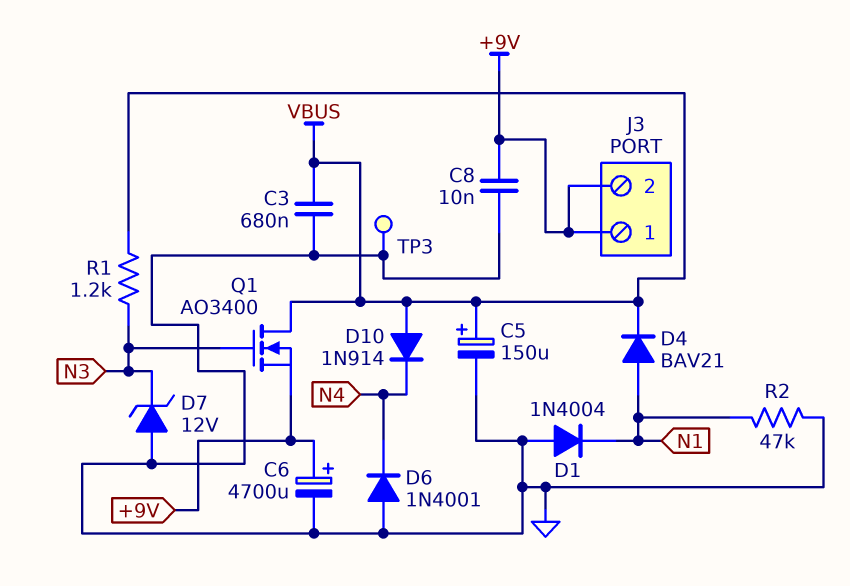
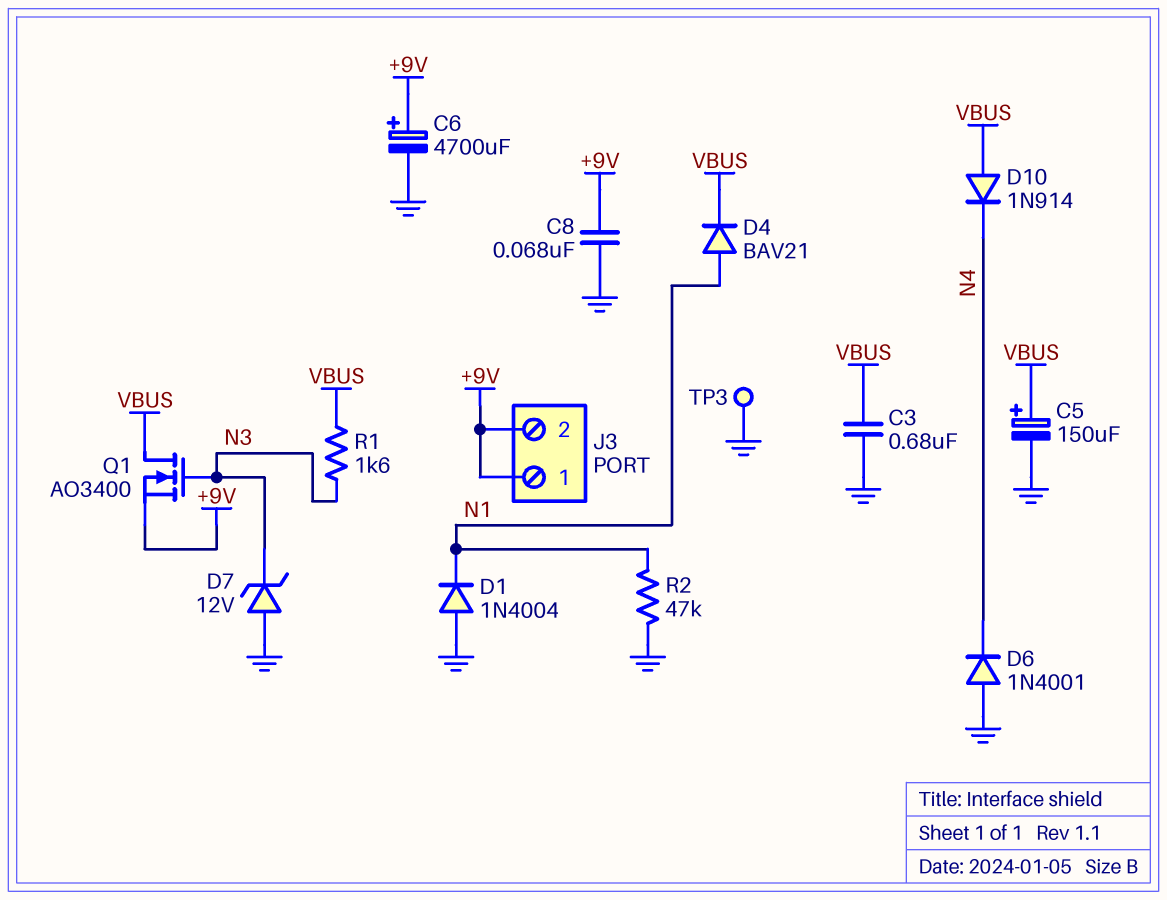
C8: 10nF (+9V, GND) -> 68nF (+9V, GND)
R1: 1.2k (N3, VBUS) -> 1.6k (N3, VBUS)

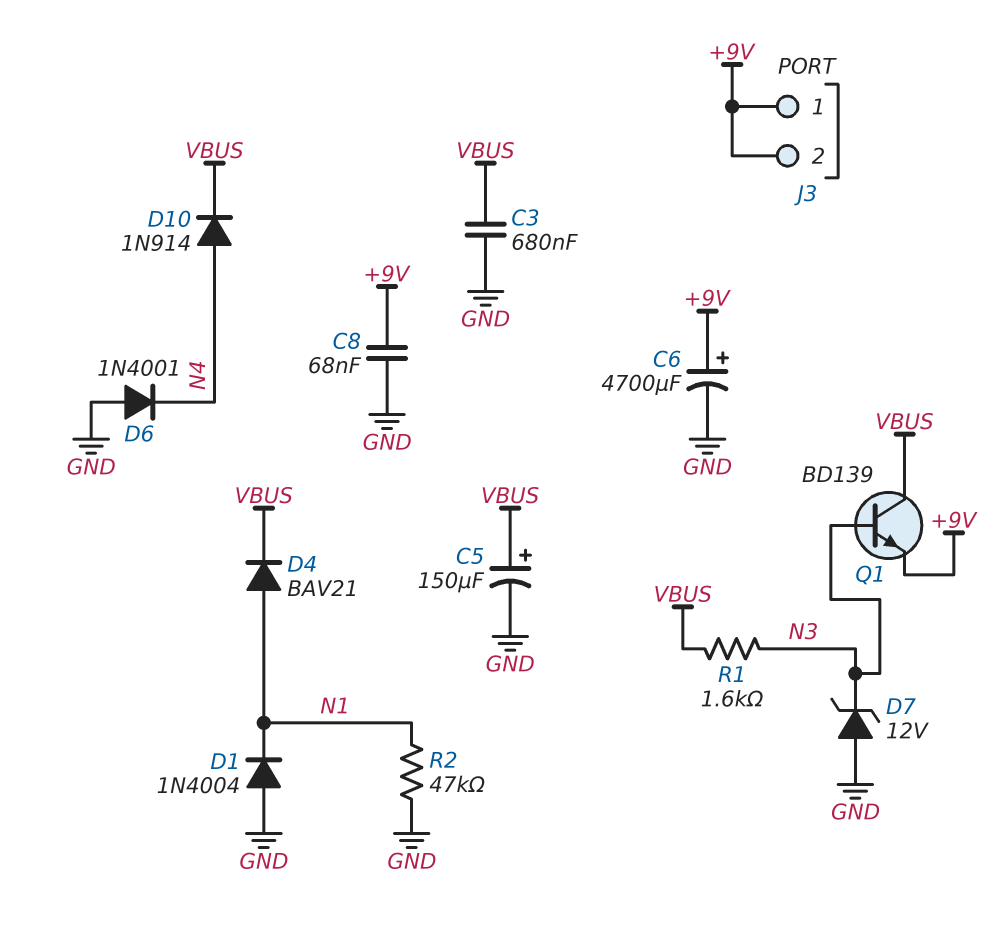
D10: diode 1N914 (A VBUS, K N4) -> diode 1N914 (A N4, K VBUS)
Q1: NMOS AO3400 (G N3, D VBUS, S +9V) -> NPN BD139 (B N3, C VBUS, E +9V)
TP3: test point (GND) -> none

